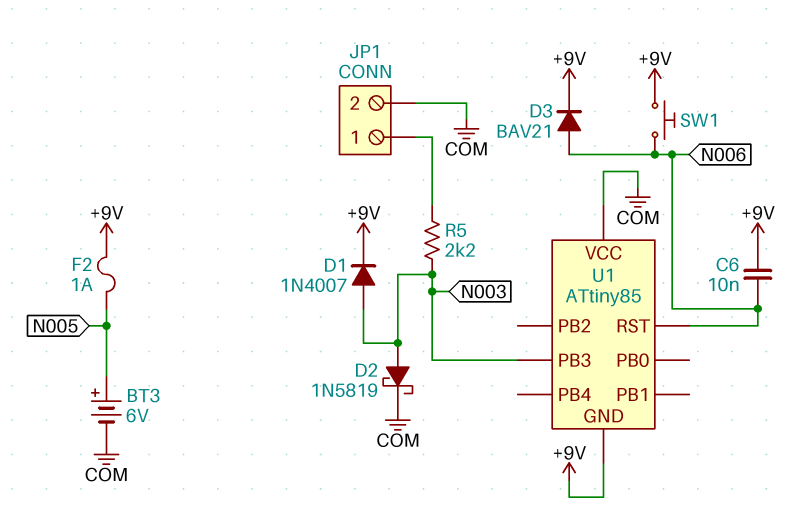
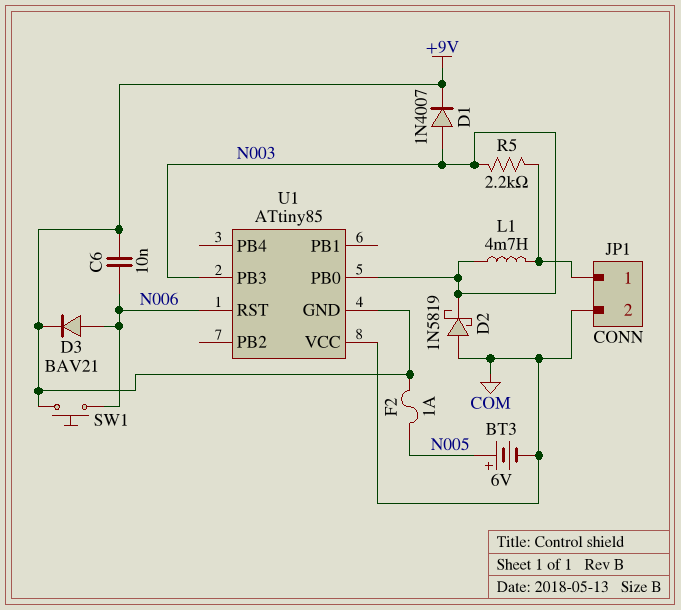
D2: schottky 1N5819 (A N003, K COM) -> schottky 1N5819 (A COM, K N003)
L1: none -> 4.7mH (JP1/1, N003)
U1 pin PB0: none -> N003

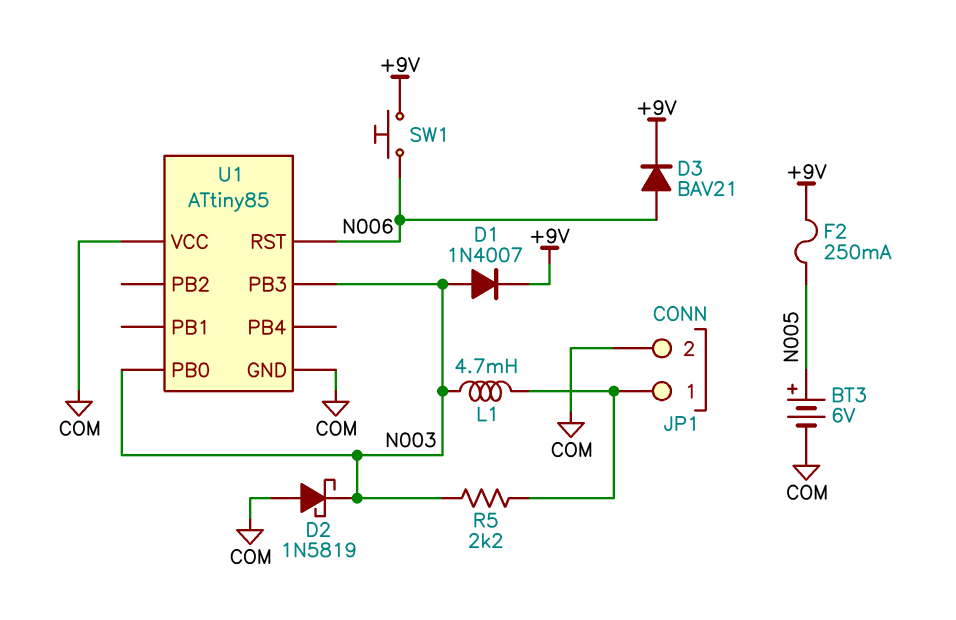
C6: 10nF (+9V, N006) -> none
F2: 1A (+9V, N005) -> 250mA (+9V, N005)
U1 pin GND: +9V -> COM

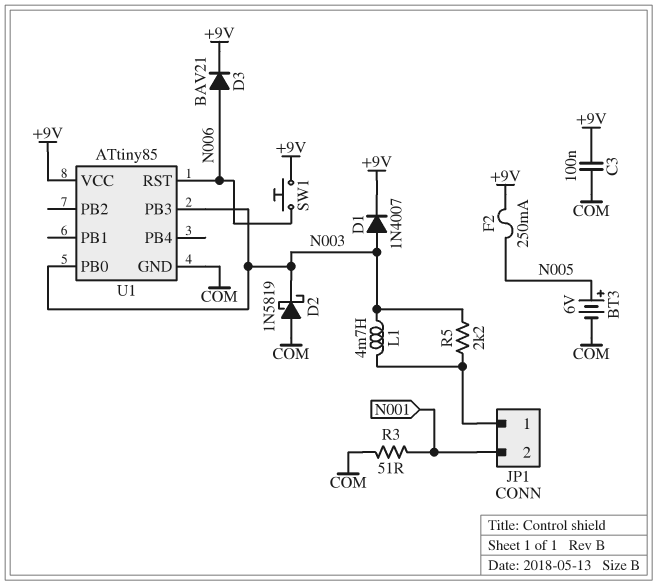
C3: none -> 100nF (+9V, COM)
JP1 pin 2: COM -> N001
R3: none -> 51 (COM, N001)
U1 pin VCC: COM -> +9V

